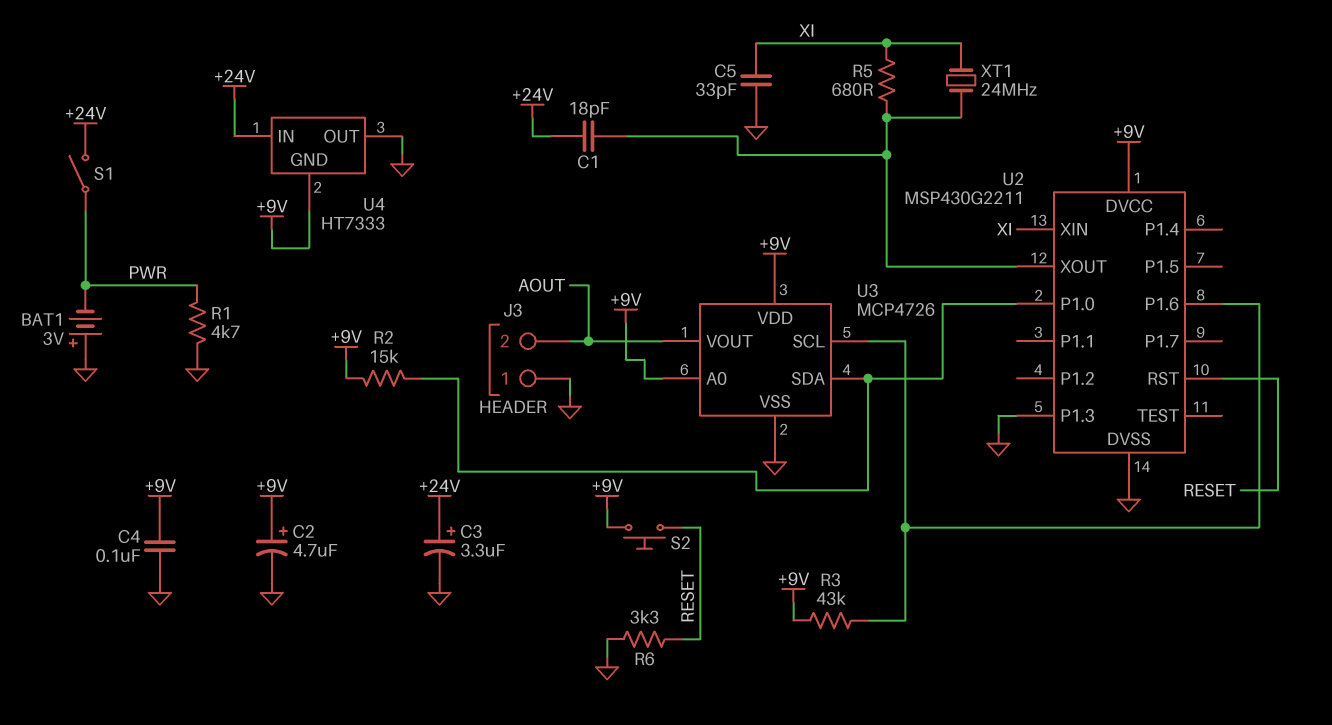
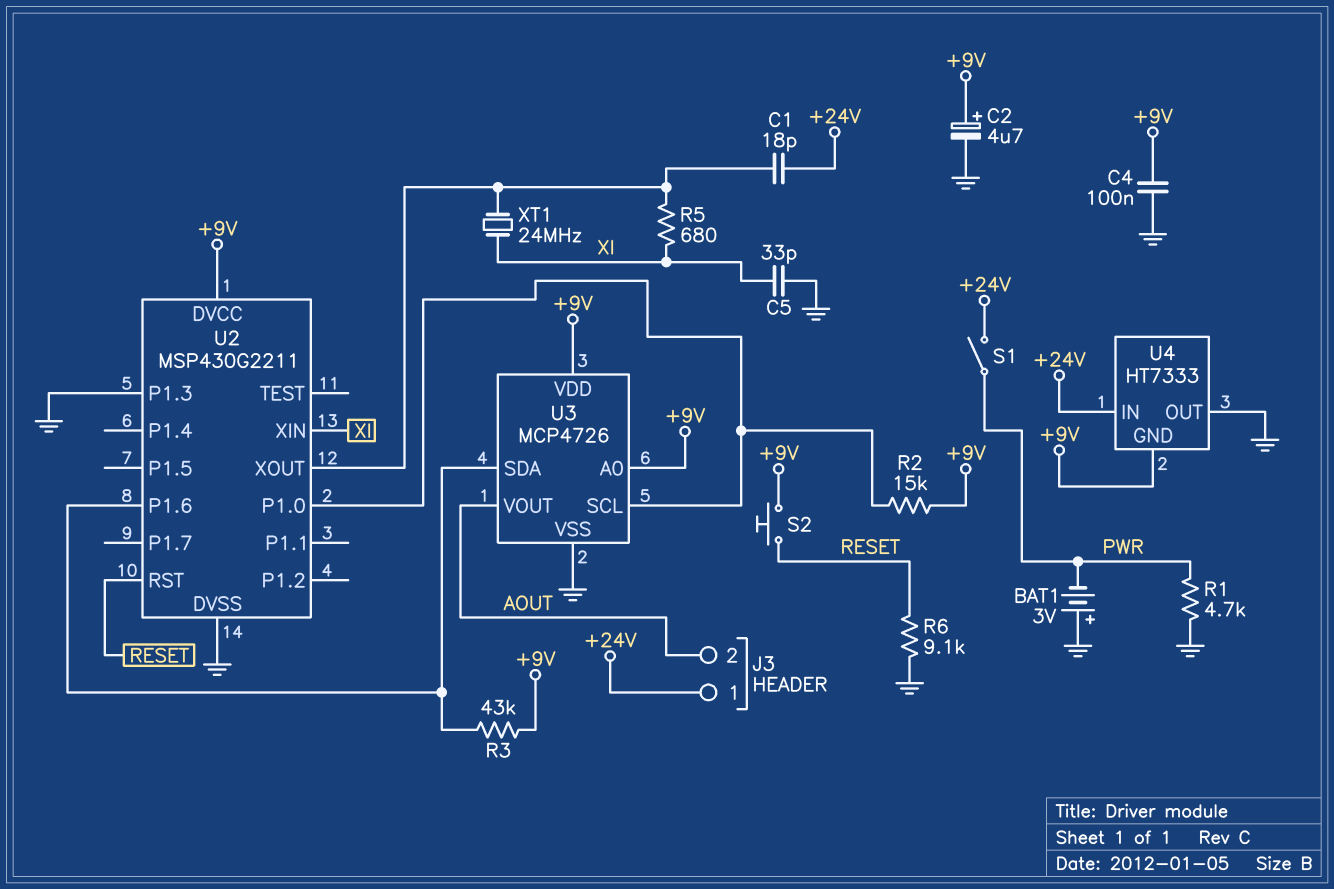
C3: 3.3uF (plus +24V, minus GND) -> none
J3 pin 1: GND -> +24V
R6: 3.3k (GND, RESET) -> 9.1k (GND, RESET)
U3 pin SCL: U2/P1.6 -> U2/P1.0
U3 pin SDA: U2/P1.0 -> U2/P1.6

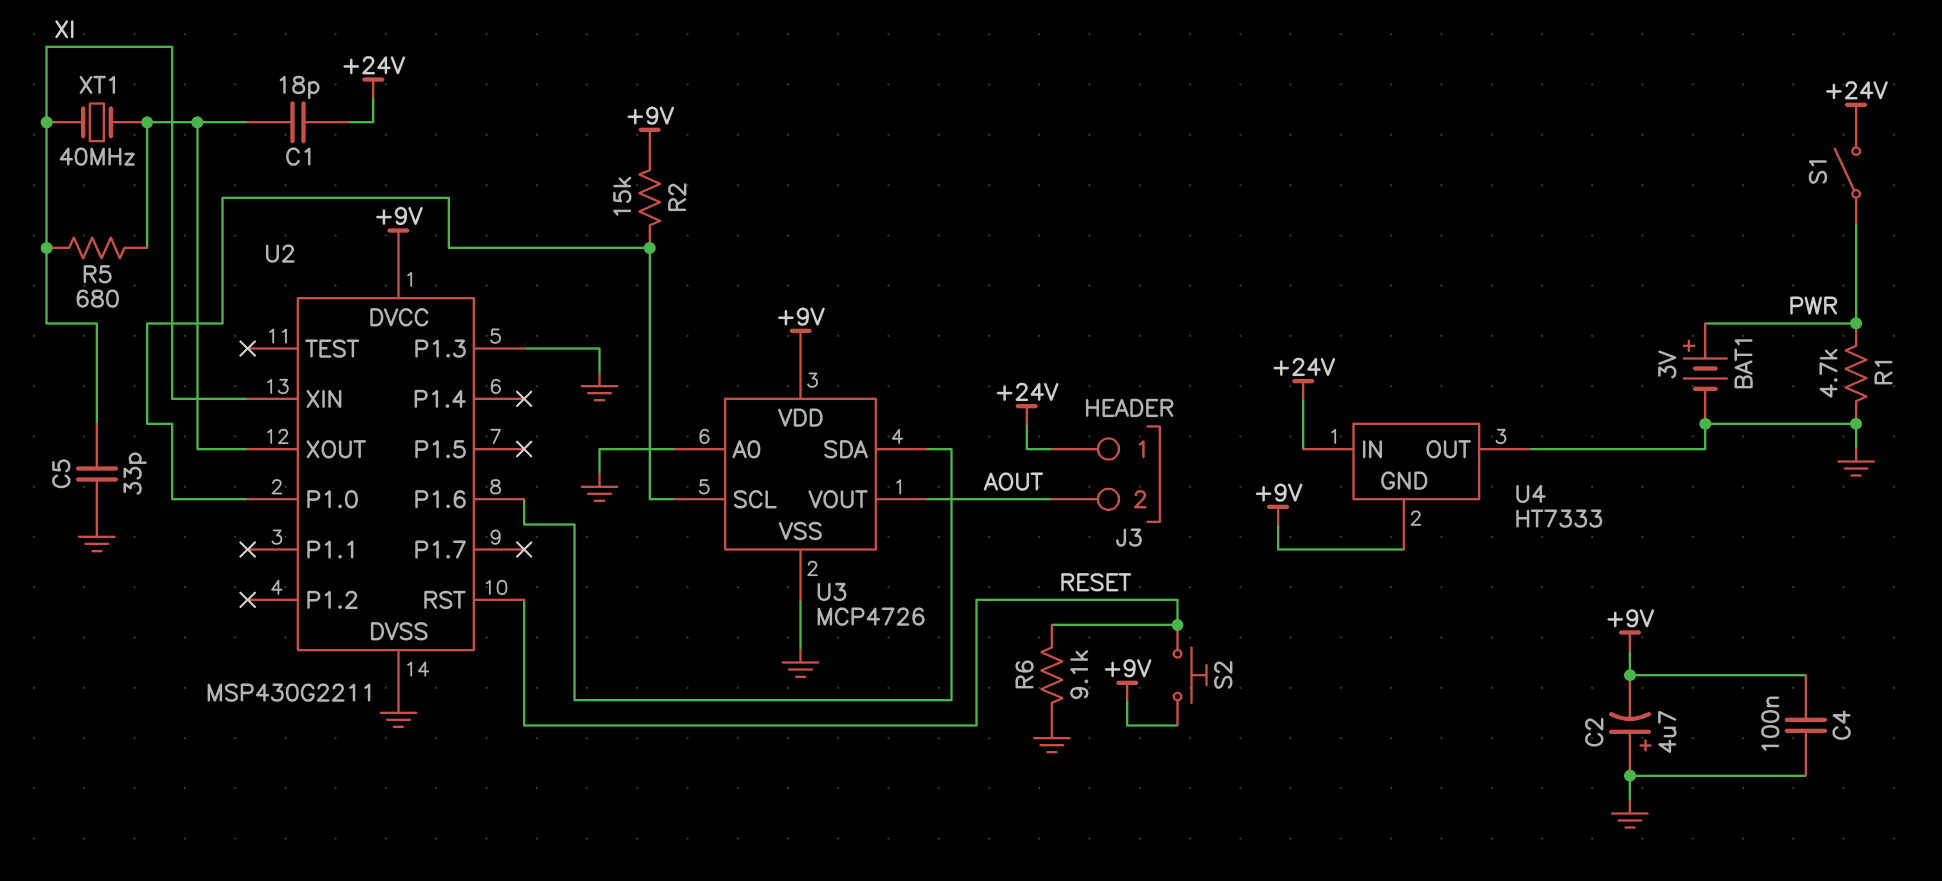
BAT1: 3V (plus GND, minus PWR) -> 3V (plus PWR, minus GND)
C2: 4.7uF (plus +9V, minus GND) -> 4.7uF (plus GND, minus +9V)
R3: 43k (+9V, U2/P1.6) -> none
U3 pin A0: +9V -> GND
XT1: 24MHz (U2/XOUT, XI) -> 40MHz (U2/XOUT, XI)

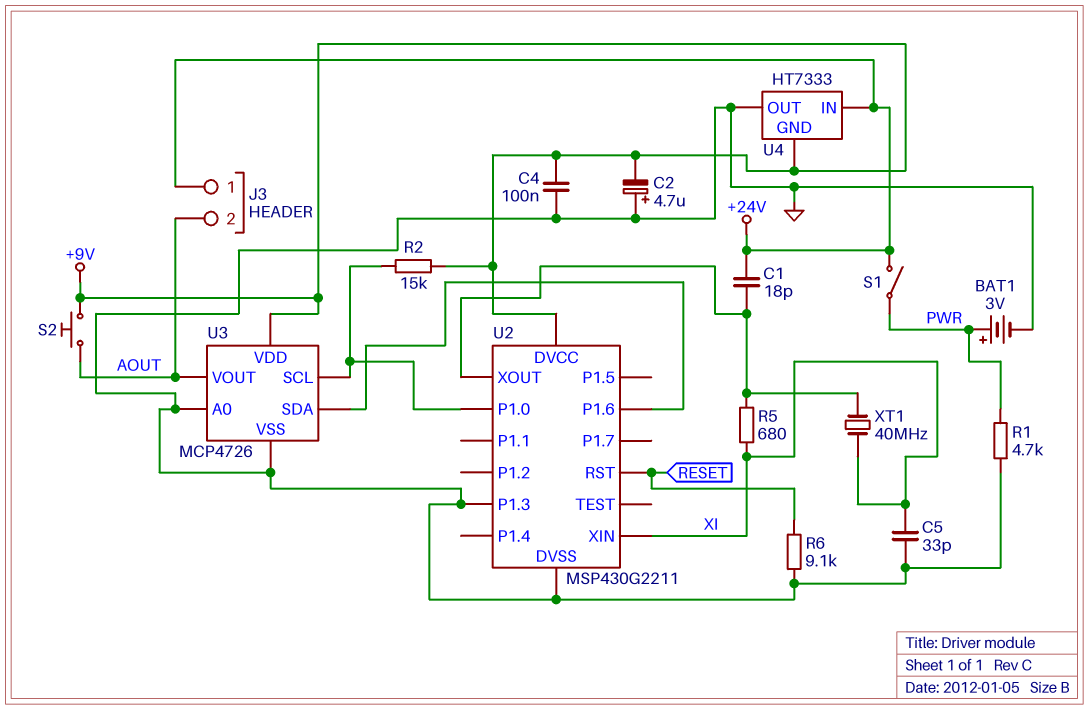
S2: button (+9V, RESET) -> button (+9V, AOUT)

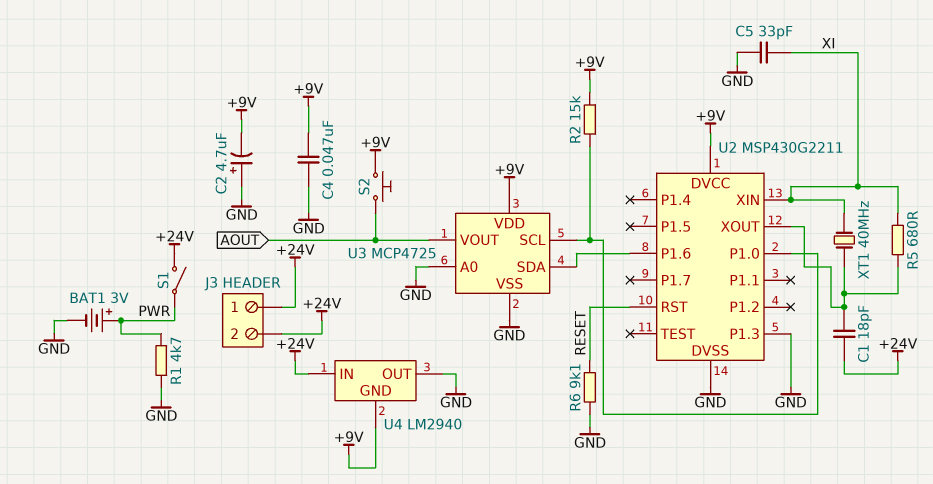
C4: 100nF (+9V, GND) -> 47nF (+9V, GND)
J3 pin 2: AOUT -> +24V
U3: MCP4726 -> MCP4725
U4: HT7333 -> LM2940

